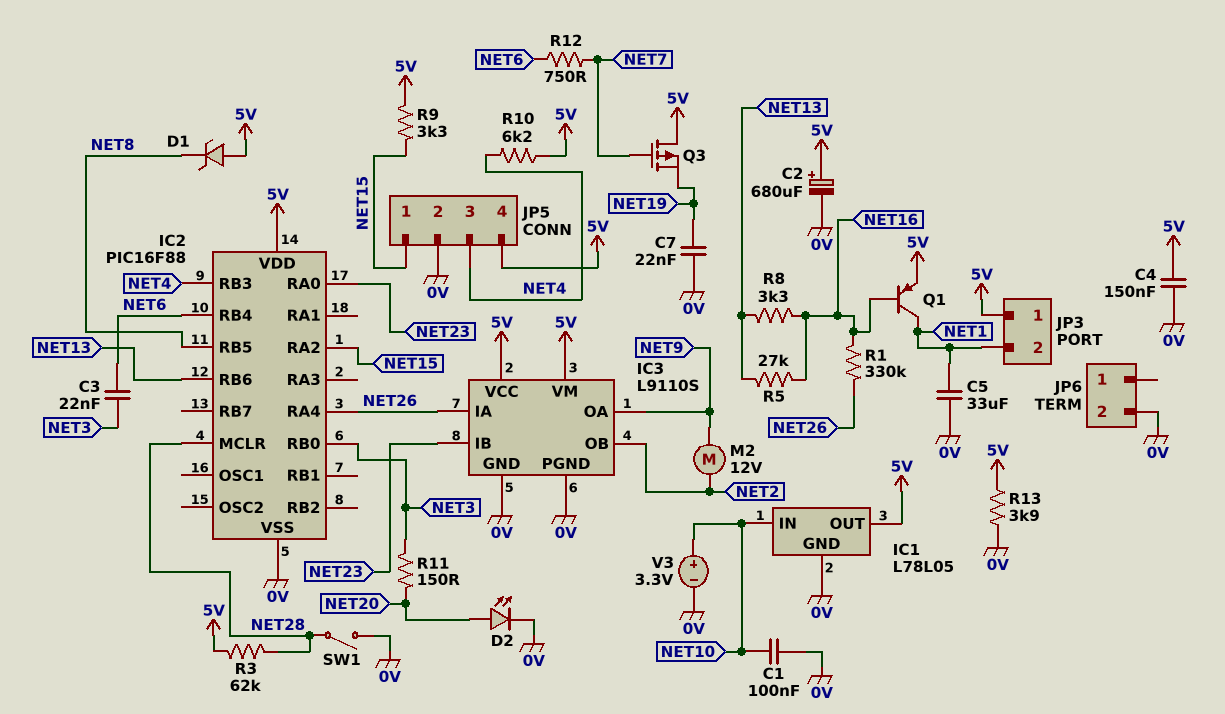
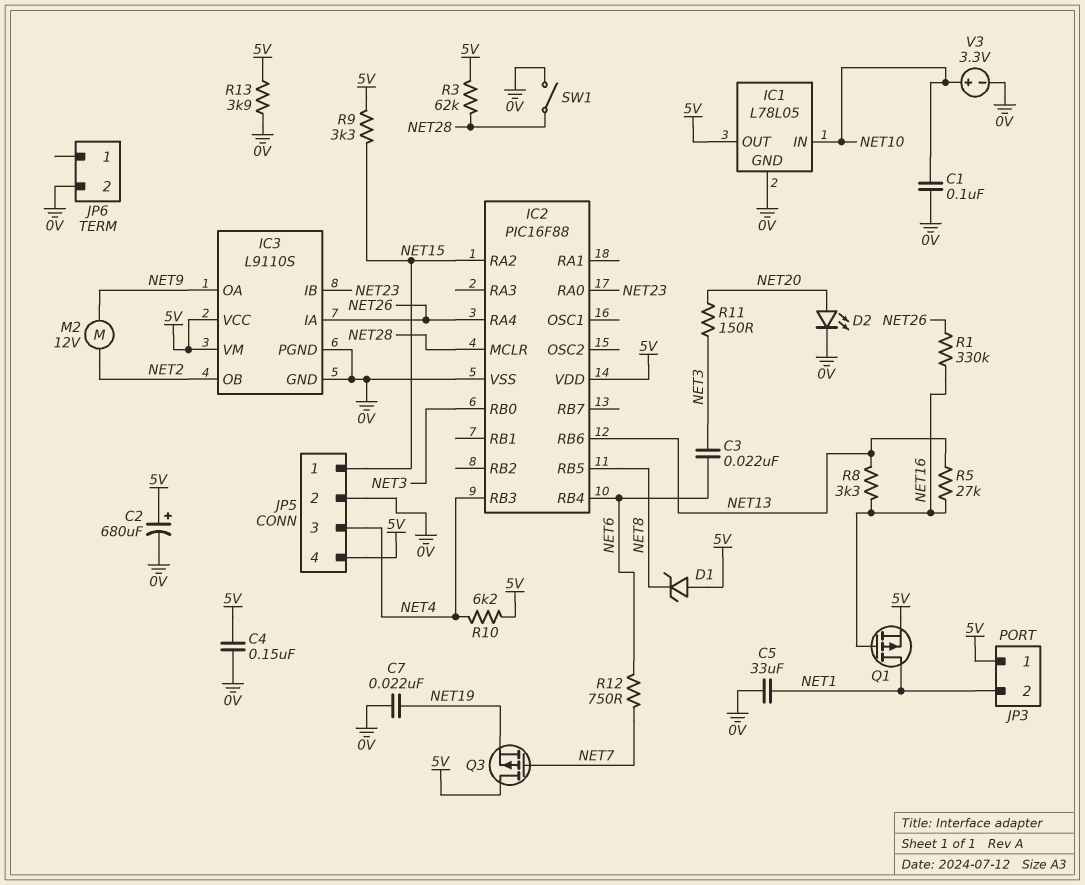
Q1: PNP (B NET16, C NET1, E 5V) -> PMOS (G NET16, D NET1, S 5V)

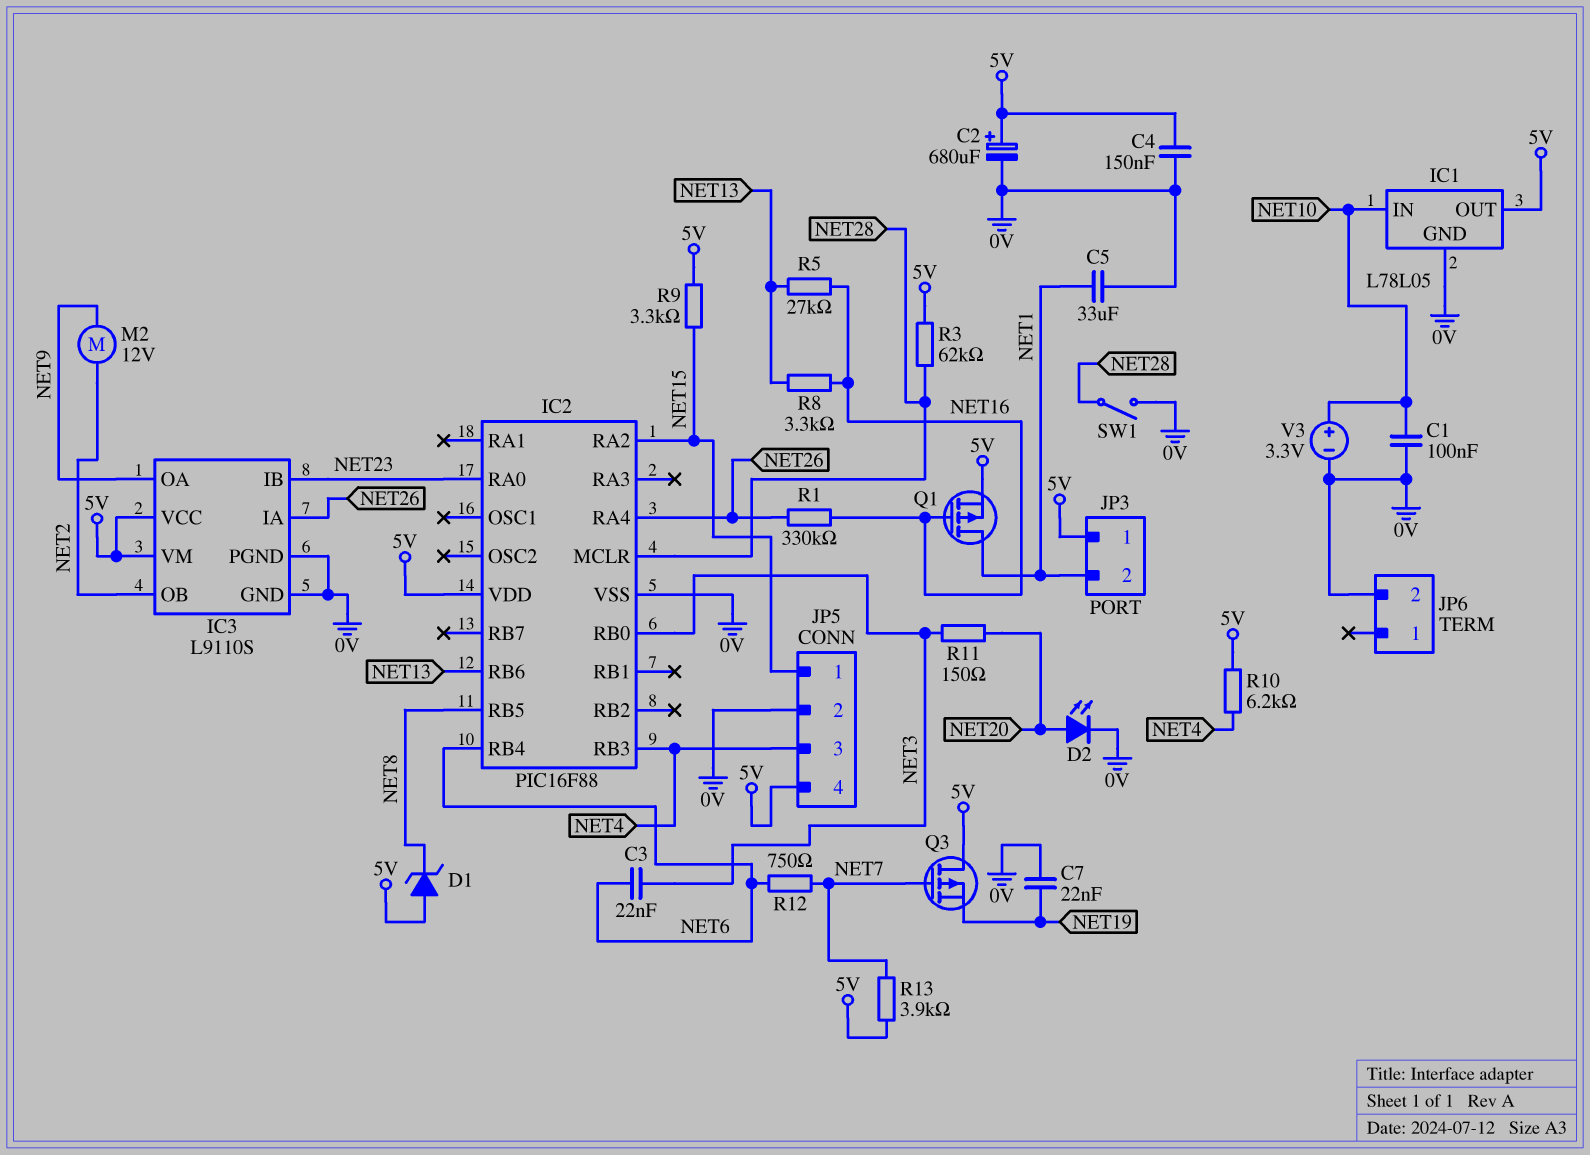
R13: 3.9k (0V, 5V) -> 3.9k (5V, NET7)

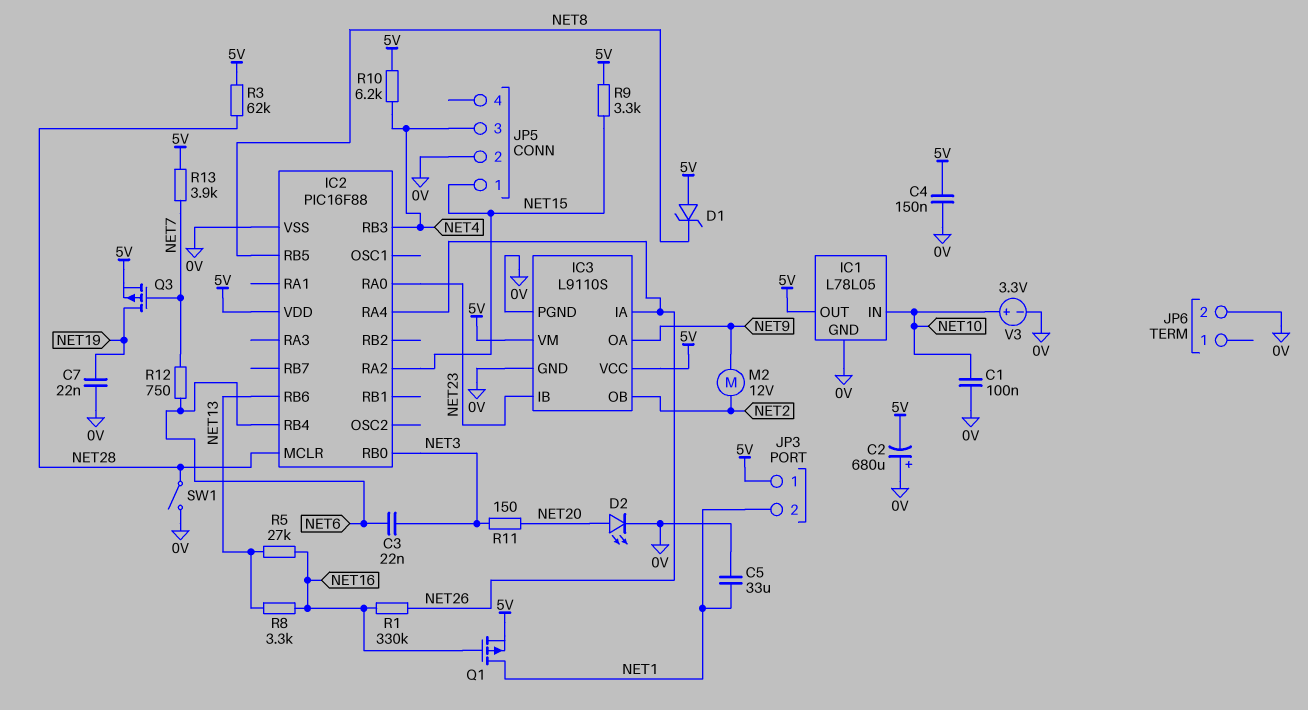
C2: 680uF (plus 5V, minus 0V) -> 680uF (plus 0V, minus 5V)
JP5 pin 4: 5V -> none
Q3: PMOS (G NET7, D 5V, S NET19) -> PMOS (G NET7, D NET19, S 5V)

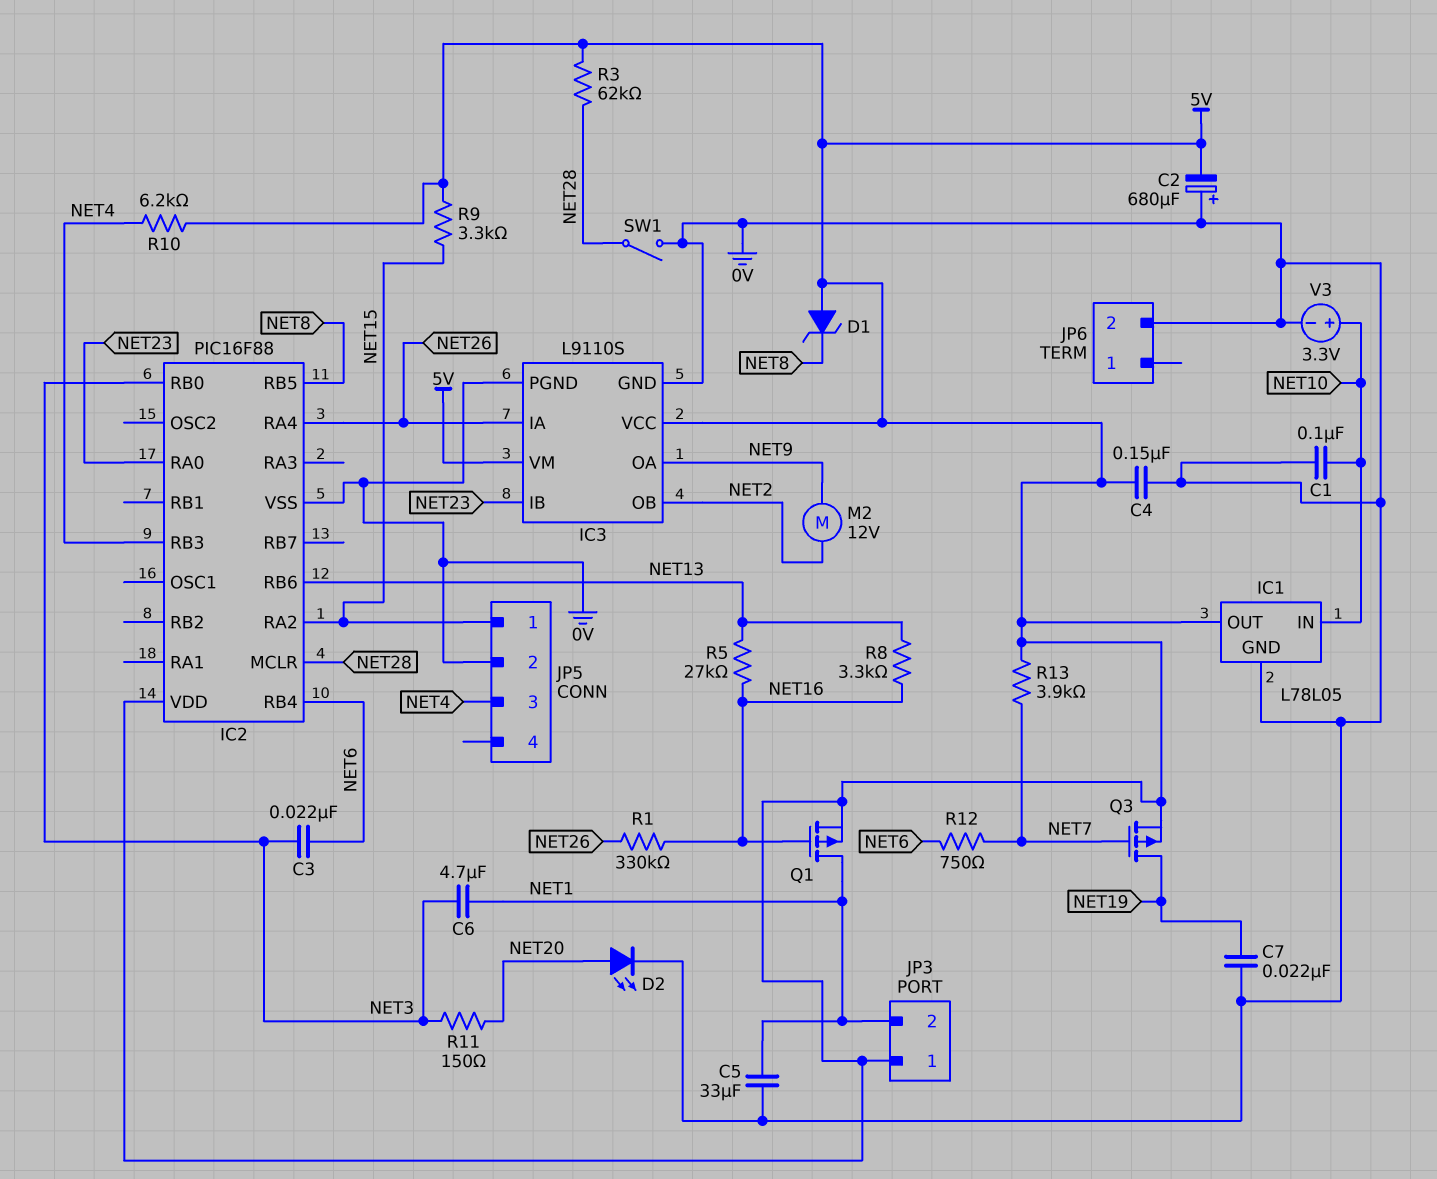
C6: none -> 4.7uF (NET1, NET3)

